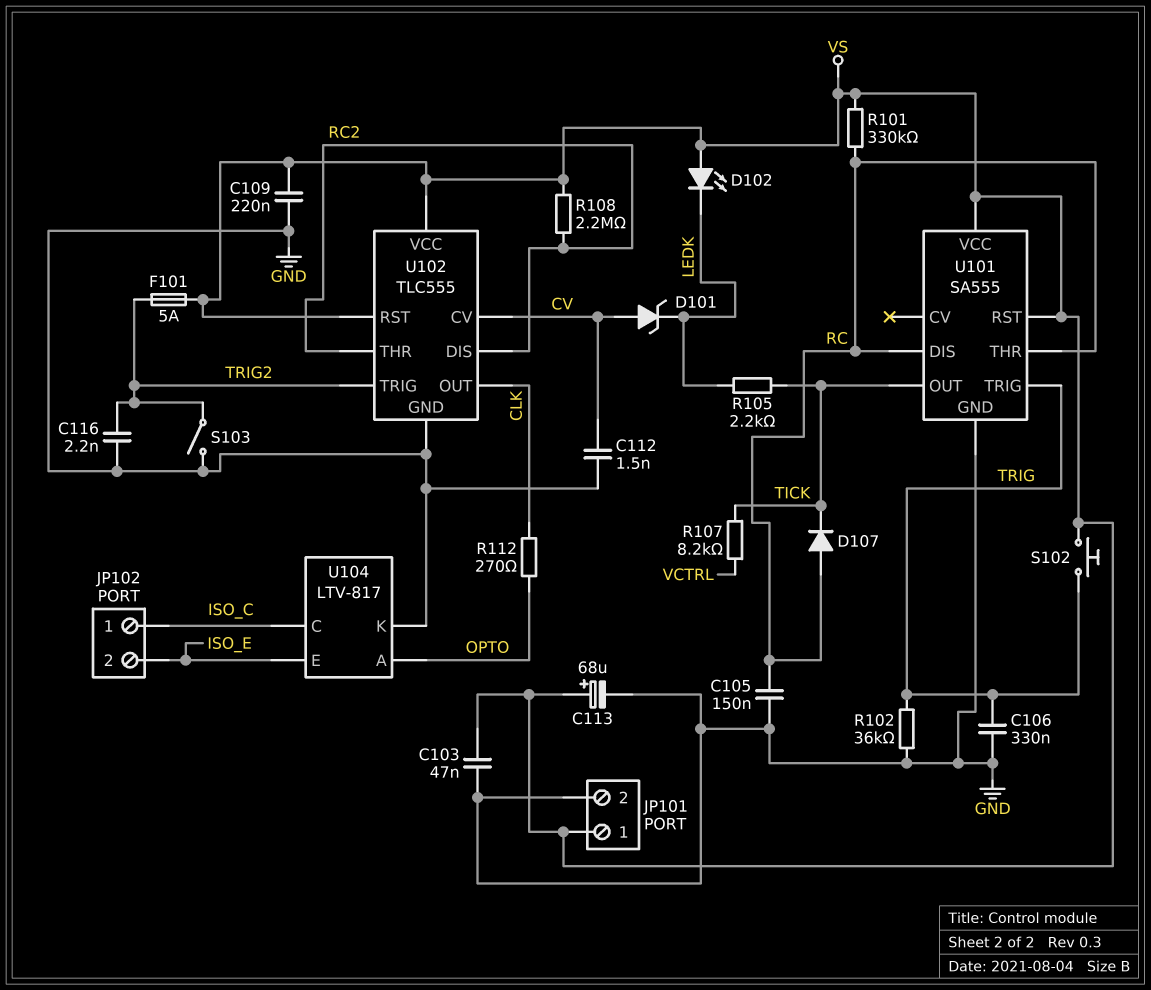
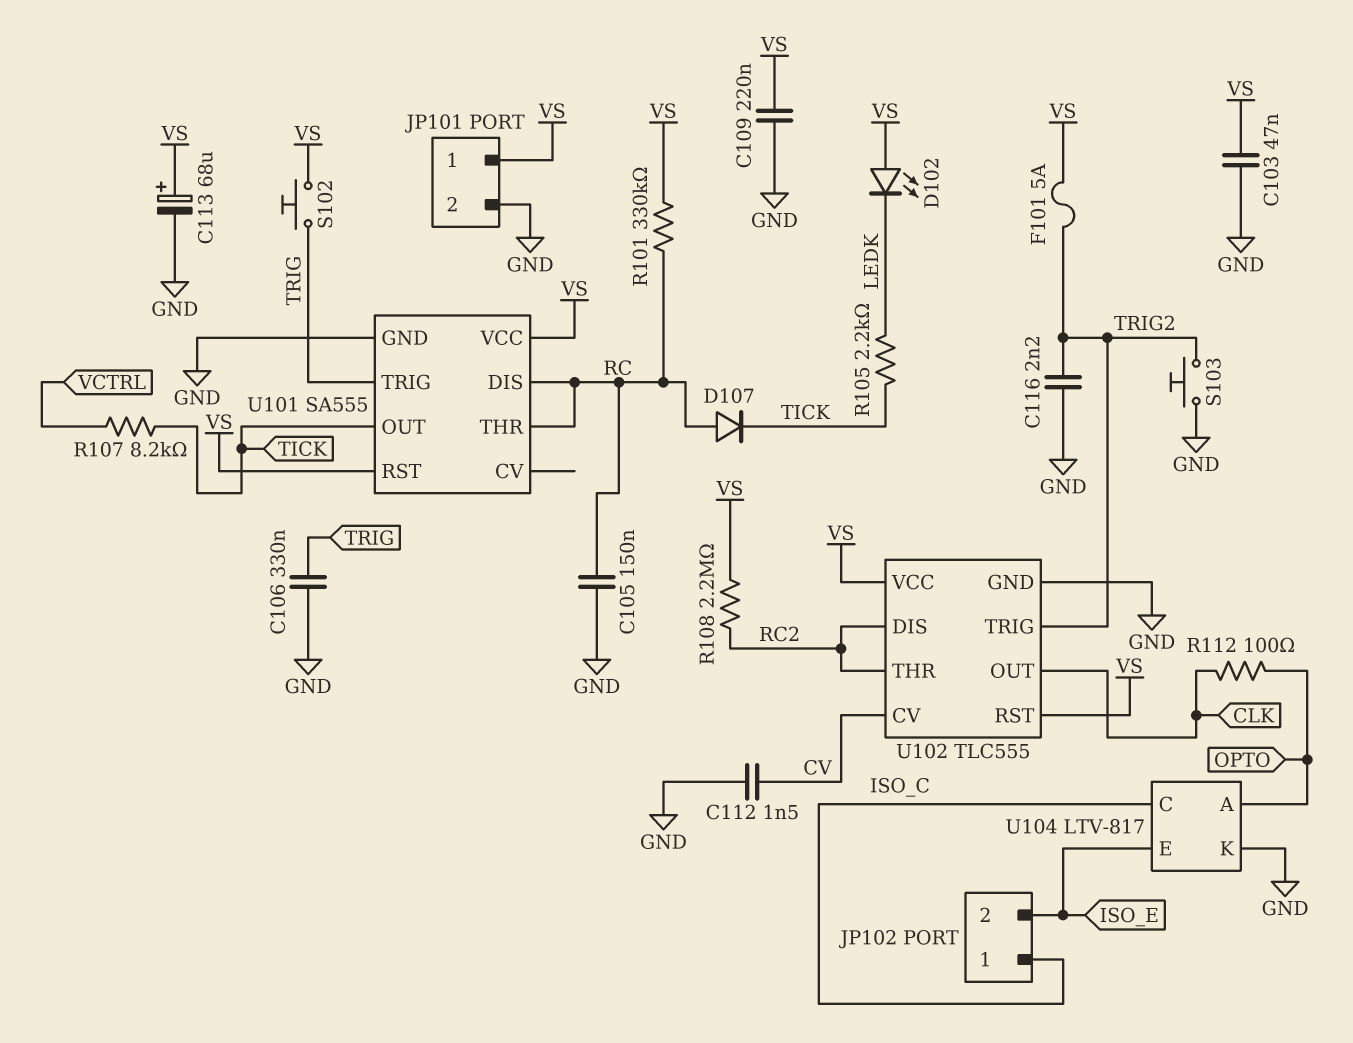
D101: zener (A CV, K LEDK) -> none
R102: 36k (GND, TRIG) -> none
R112: 270 (CLK, OPTO) -> 100 (CLK, OPTO)
S103: switch (GND, TRIG2) -> button (GND, TRIG2)

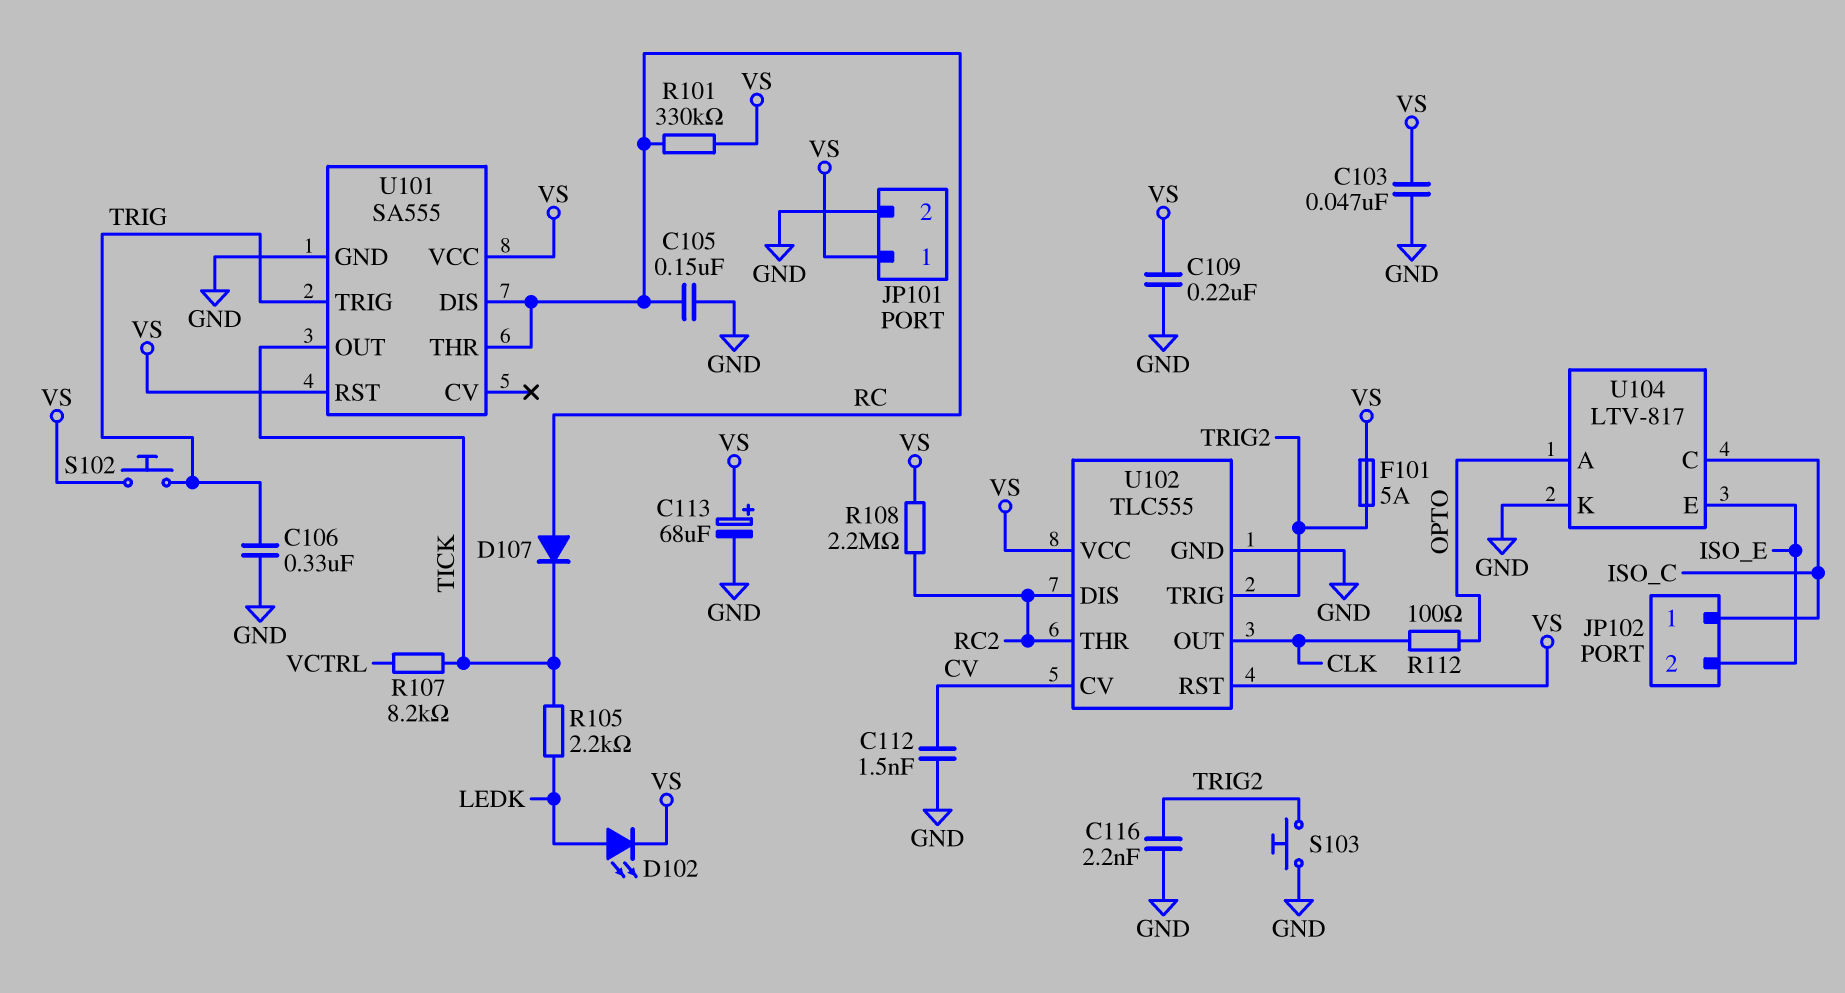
D102: LED (A VS, K LEDK) -> LED (A LEDK, K VS)

